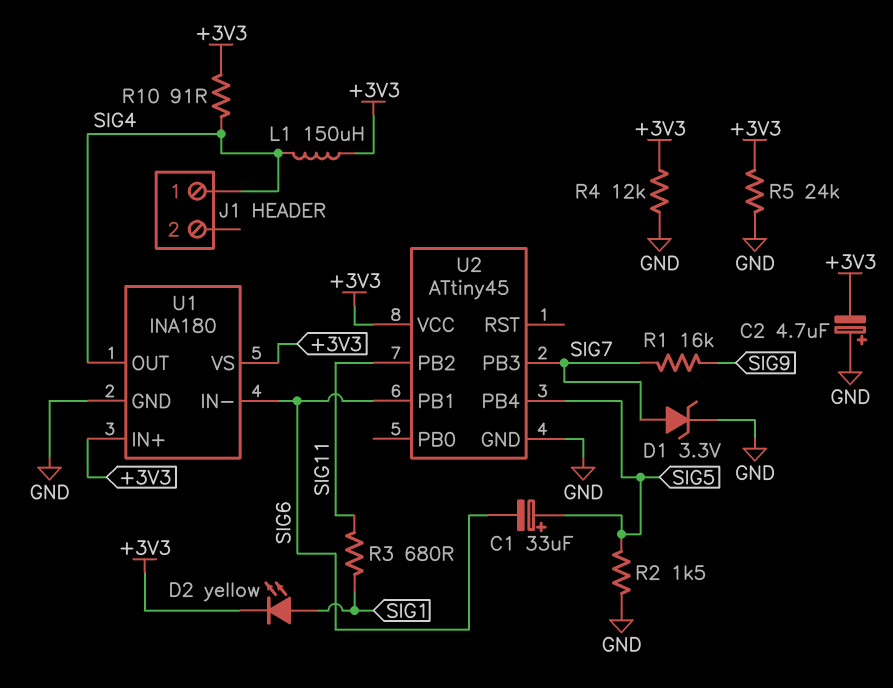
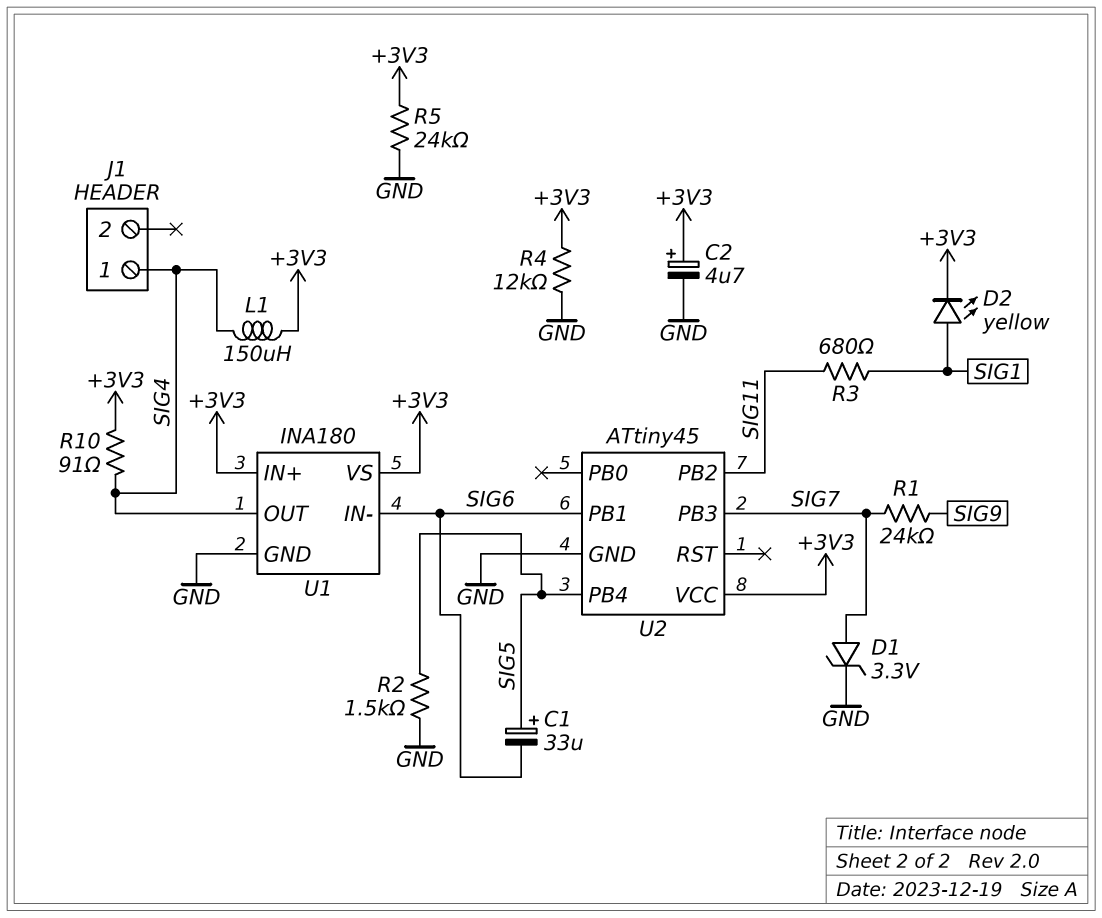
C2: 4.7uF (plus GND, minus +3V3) -> 4.7uF (plus +3V3, minus GND)
R1: 16k (SIG7, SIG9) -> 24k (SIG7, SIG9)

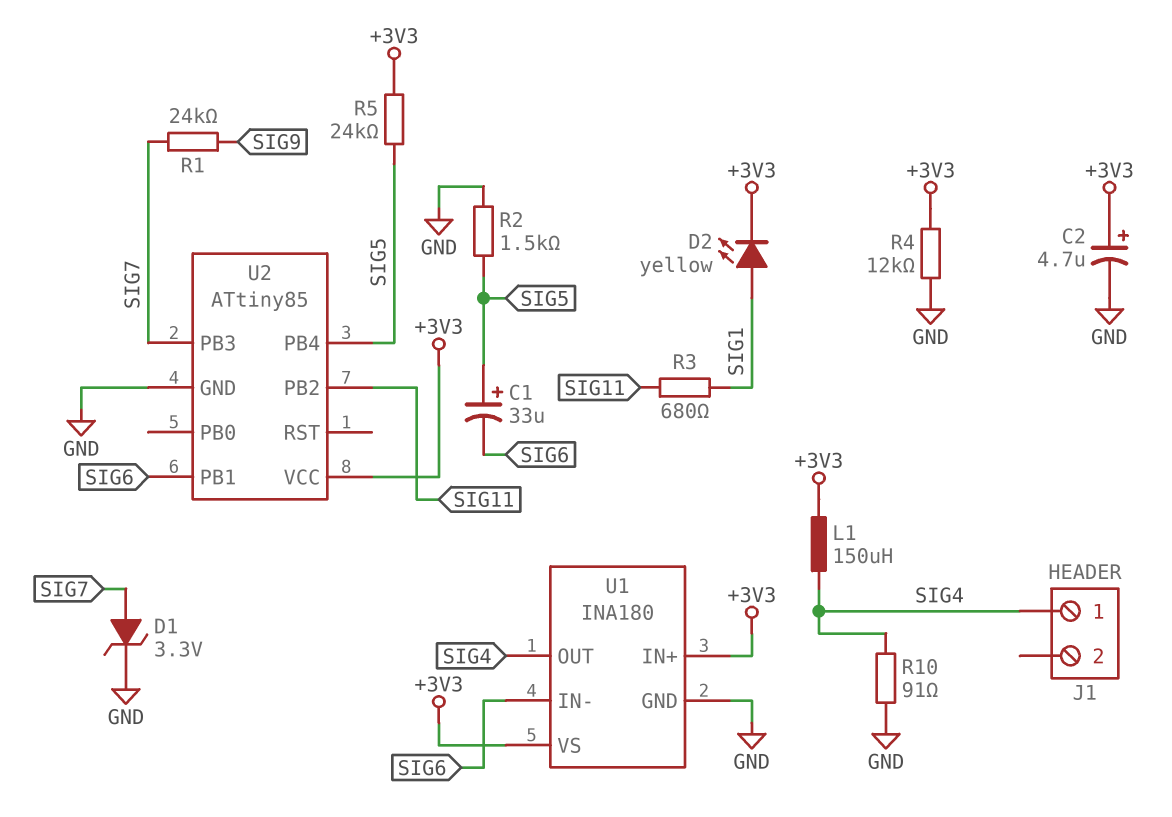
R5: 24k (+3V3, GND) -> 24k (+3V3, SIG5)
R10: 91 (+3V3, SIG4) -> 91 (GND, SIG4)
U2: ATtiny45 -> ATtiny85

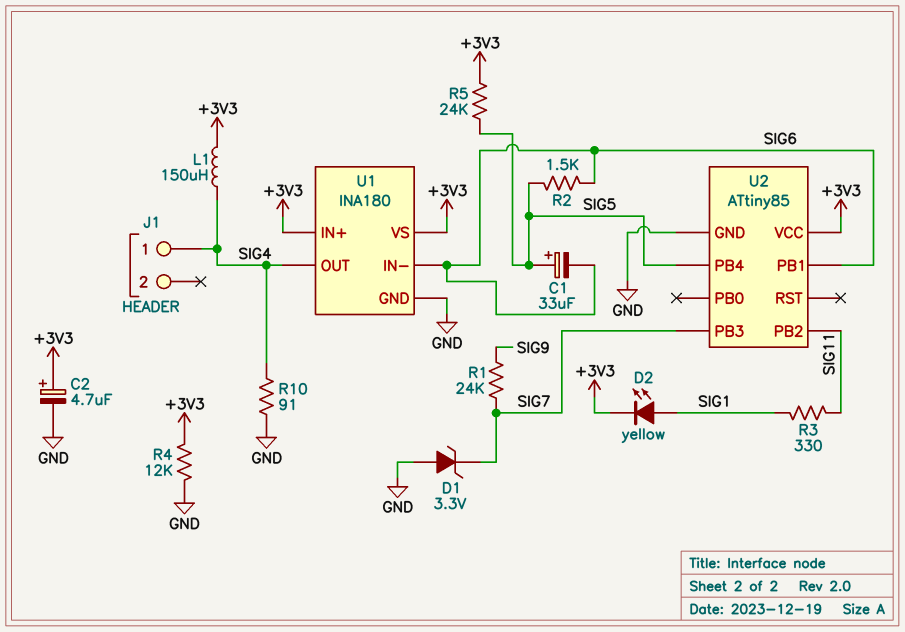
D1: zener 3.3V (A SIG7, K GND) -> zener 3.3V (A GND, K SIG7)
R2: 1.5k (GND, SIG5) -> 1.5k (SIG5, SIG6)
R3: 680 (SIG1, SIG11) -> 330 (SIG1, SIG11)

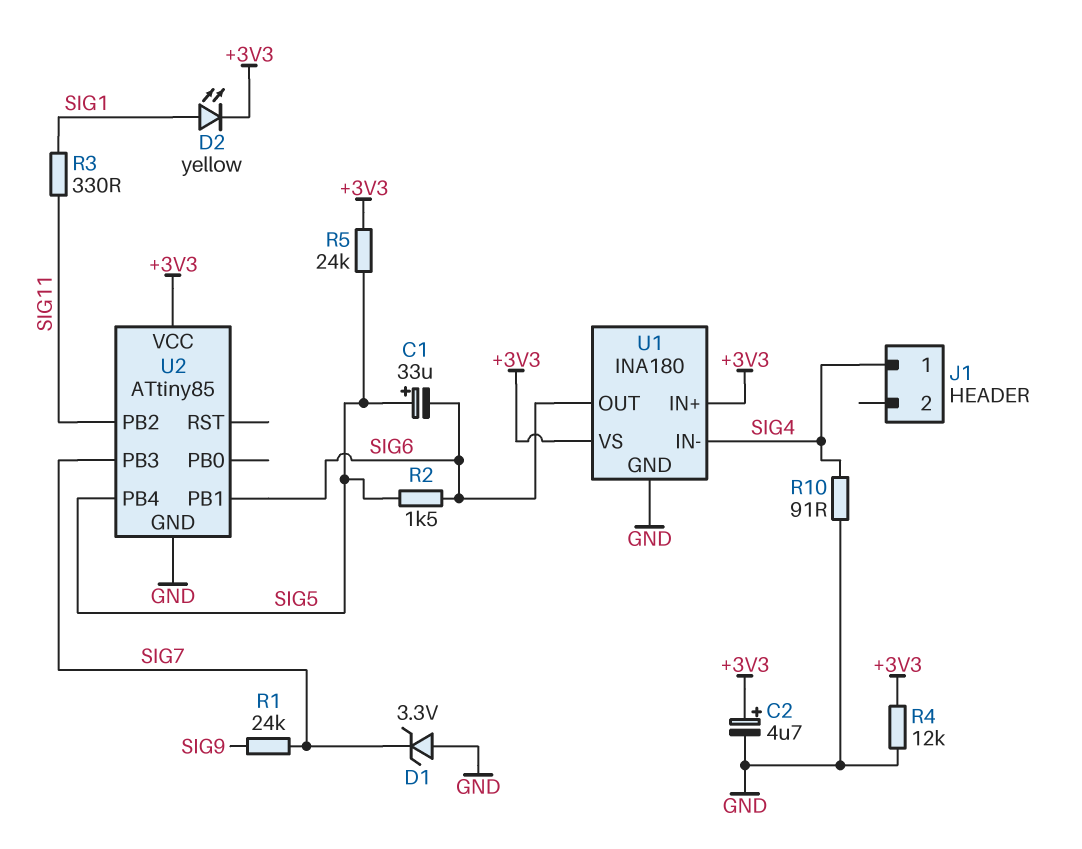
L1: 150uH (+3V3, SIG4) -> none
U1 pin IN-: SIG6 -> SIG4
U1 pin OUT: SIG4 -> SIG6

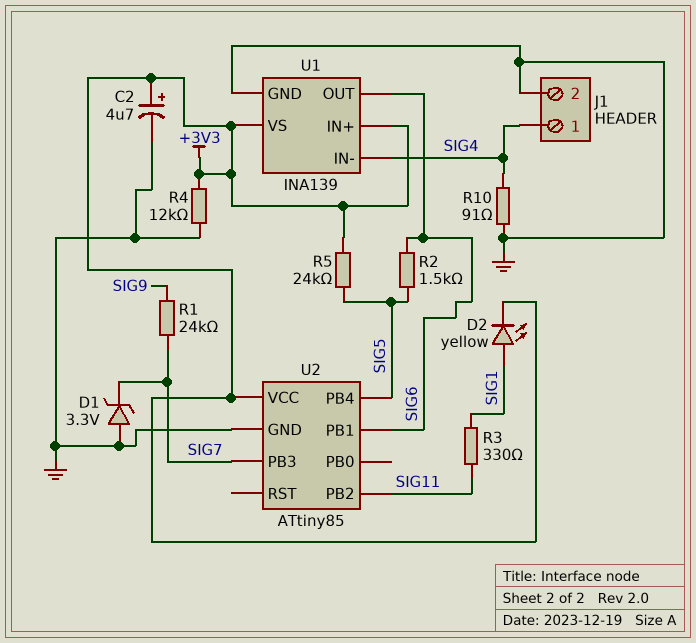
C1: 33uF (plus SIG5, minus SIG6) -> none
J1 pin 2: none -> GND
U1: INA180 -> INA139

